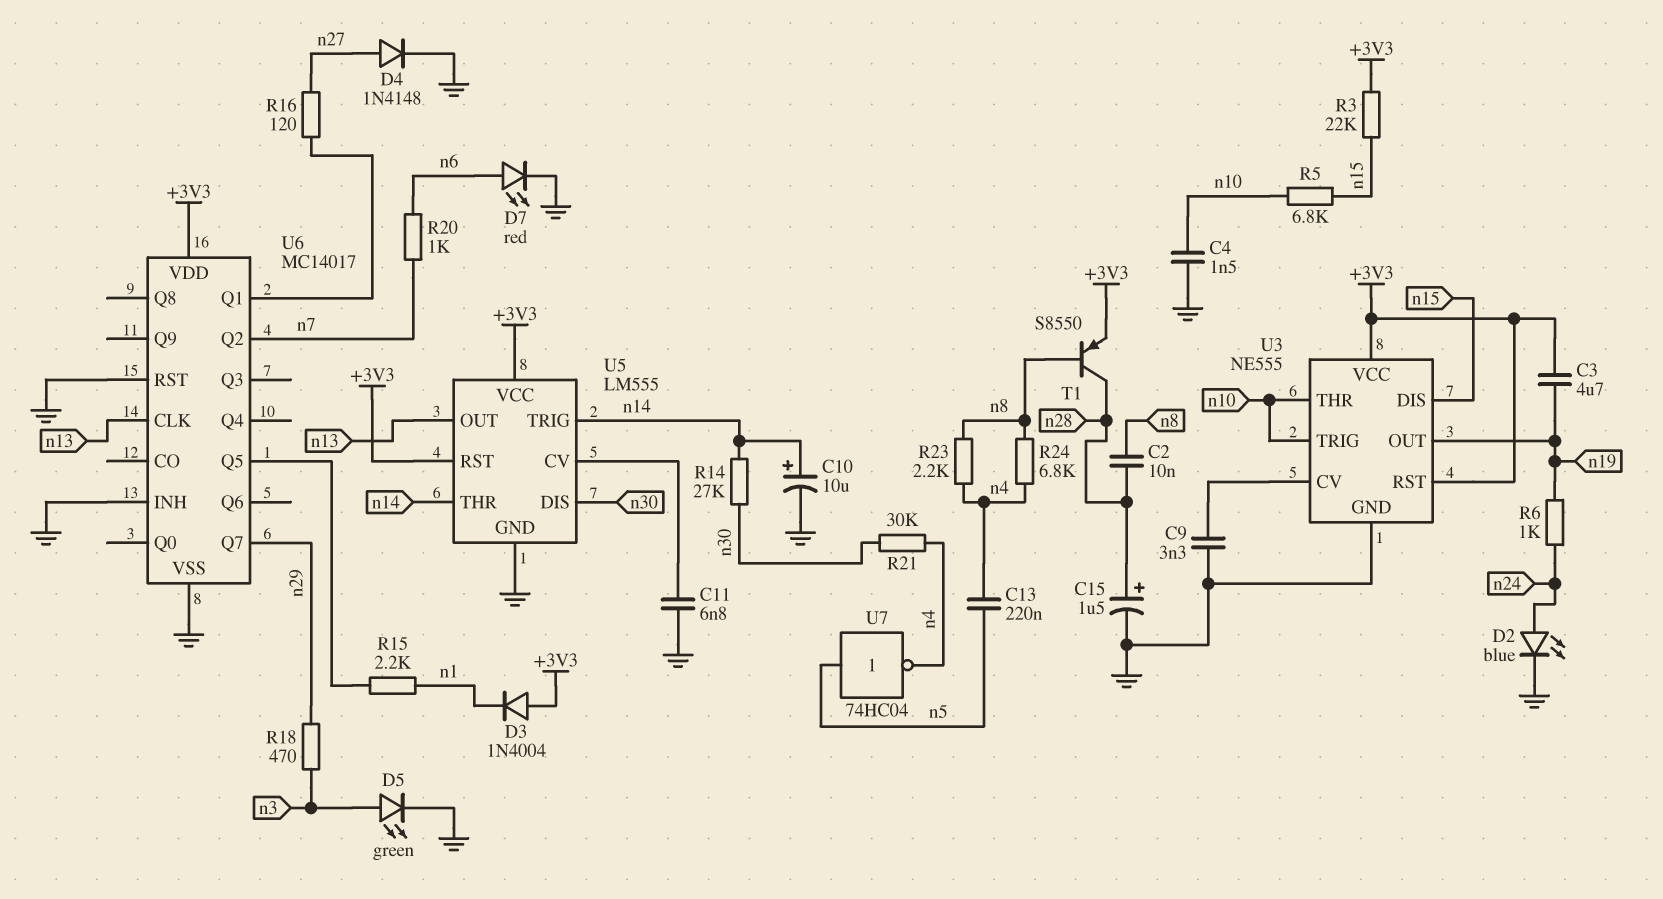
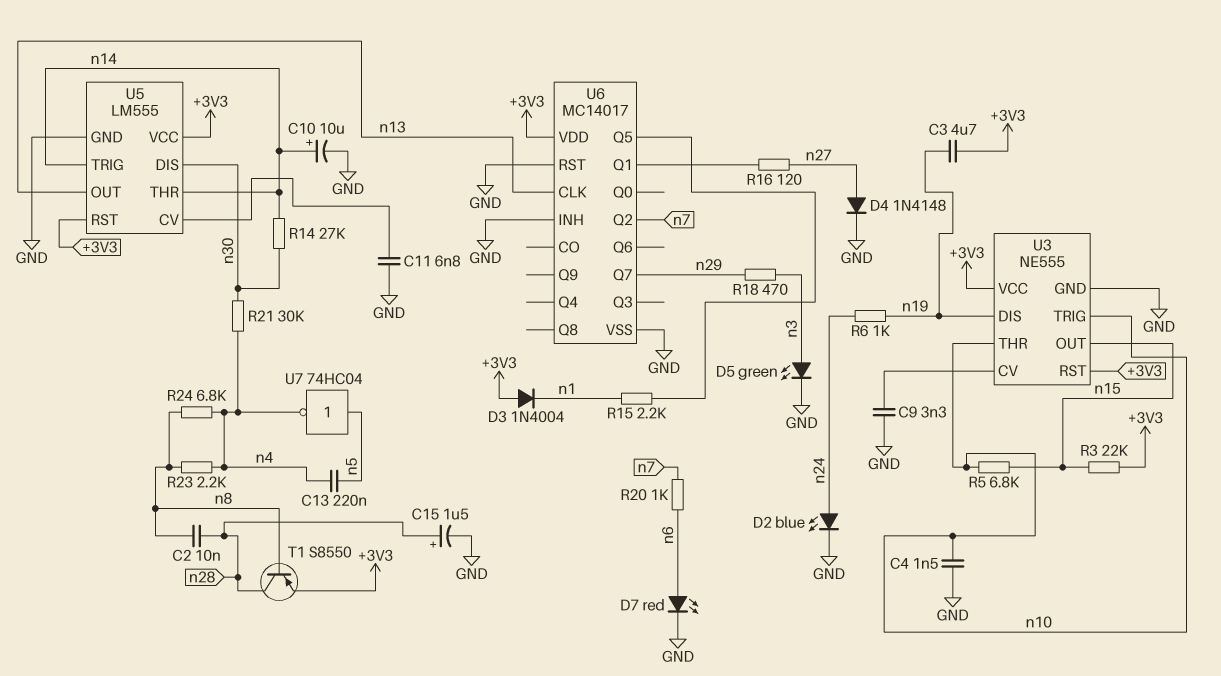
U3 pin DIS: n15 -> n19
U3 pin OUT: n19 -> n15

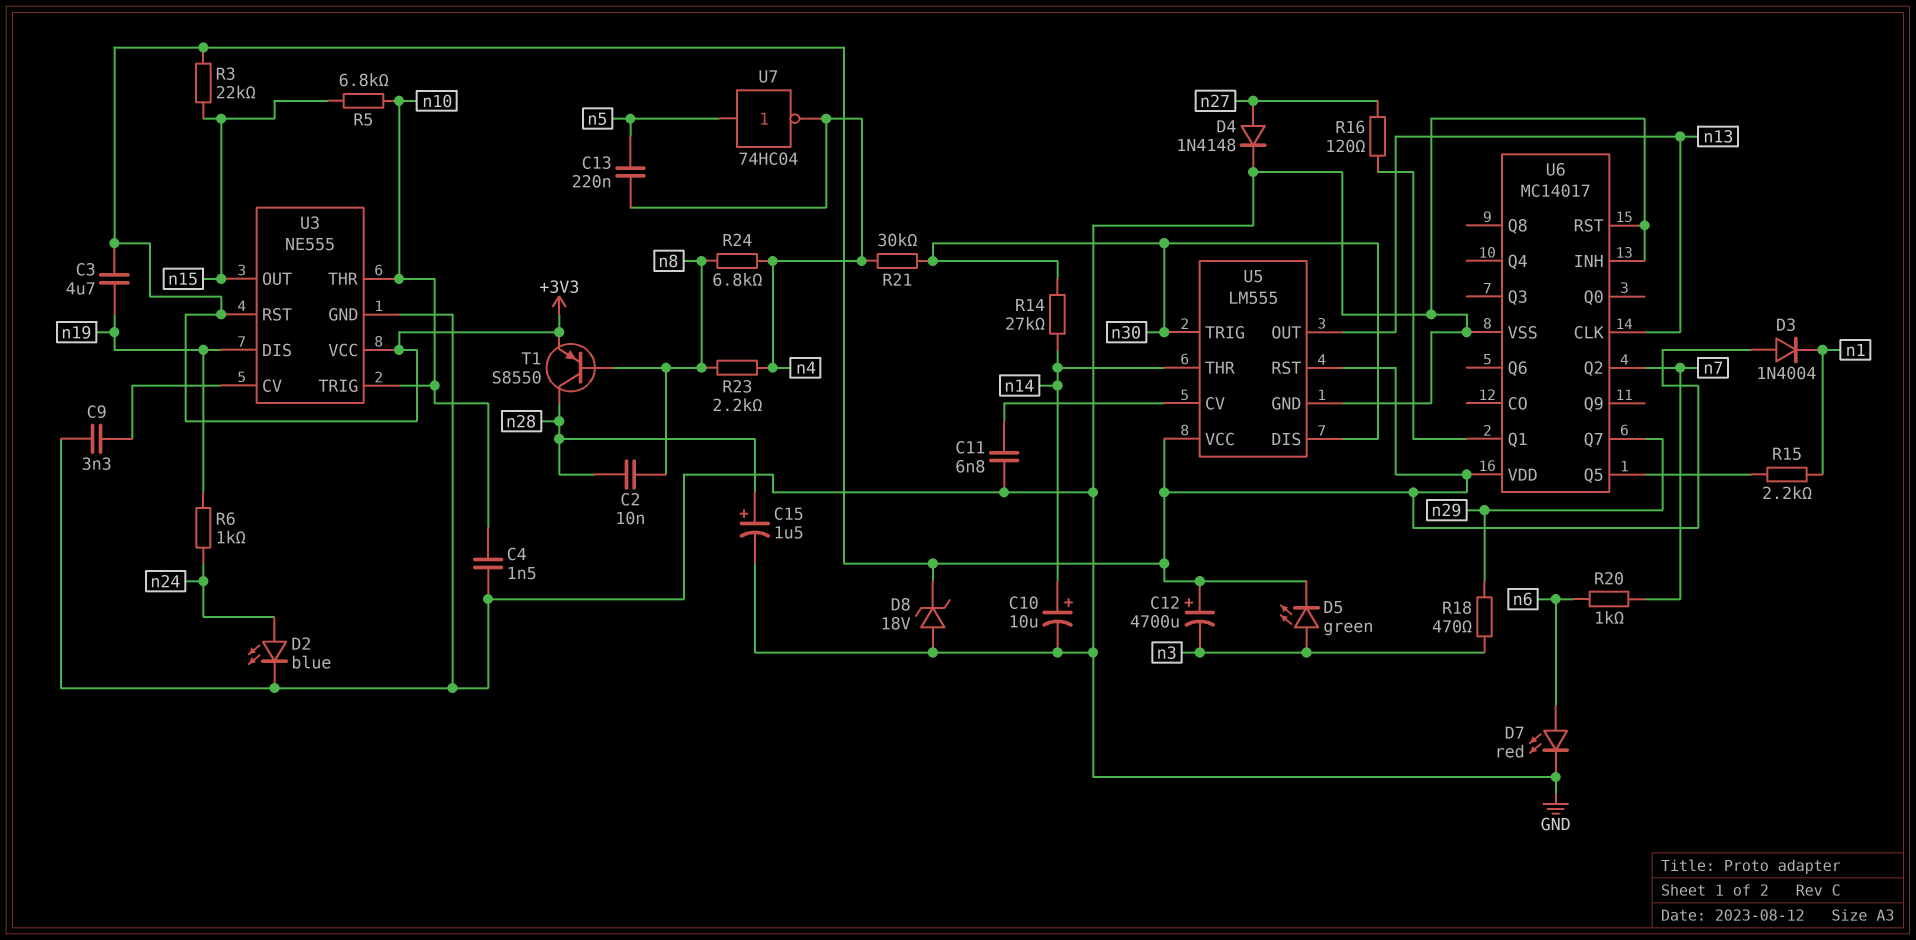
C12: none -> 4700uF (plus +3V3, minus n3)
D5: LED green (A n3, K GND) -> LED green (A n3, K +3V3)
D8: none -> zener 18V (A GND, K +3V3)
U5 pin TRIG: n14 -> n30

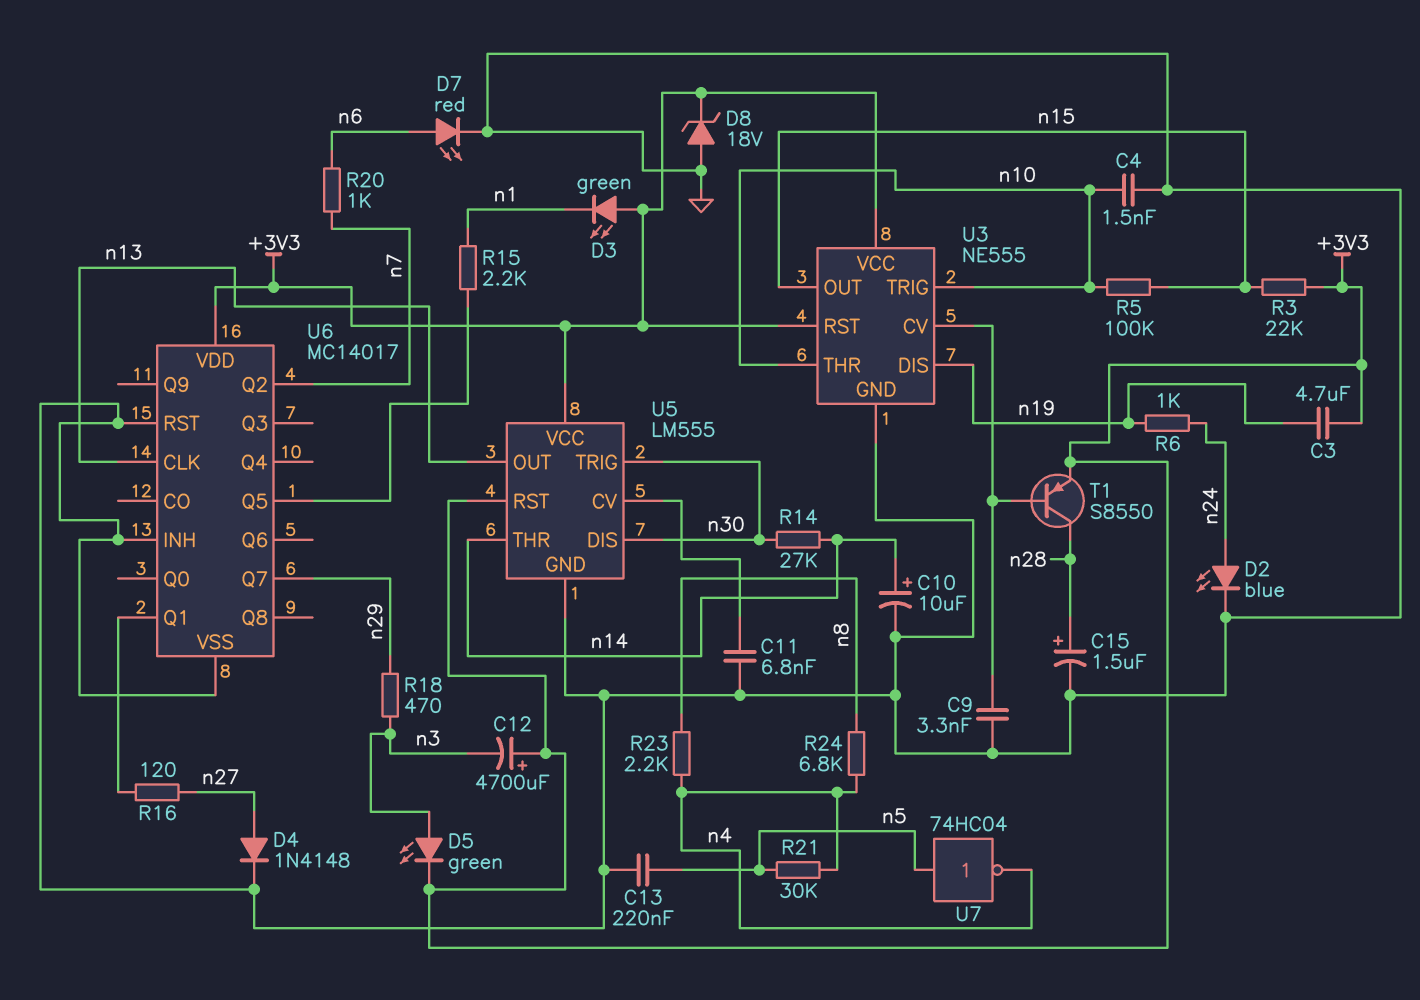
C2: 10nF (n8, n28) -> none
C13: 220nF (n4, n5) -> 220nF (GND, n5)
D3: diode 1N4004 (A +3V3, K n1) -> LED green (A +3V3, K n1)
R5: 6.8k (n10, n15) -> 100k (n10, n15)
R21: 30k (n4, n30) -> 30k (n4, n5)
T1: PNP S8550 (B n8, C n28, E +3V3) -> PNP S8550 (B U3/CV, C n28, E +3V3)

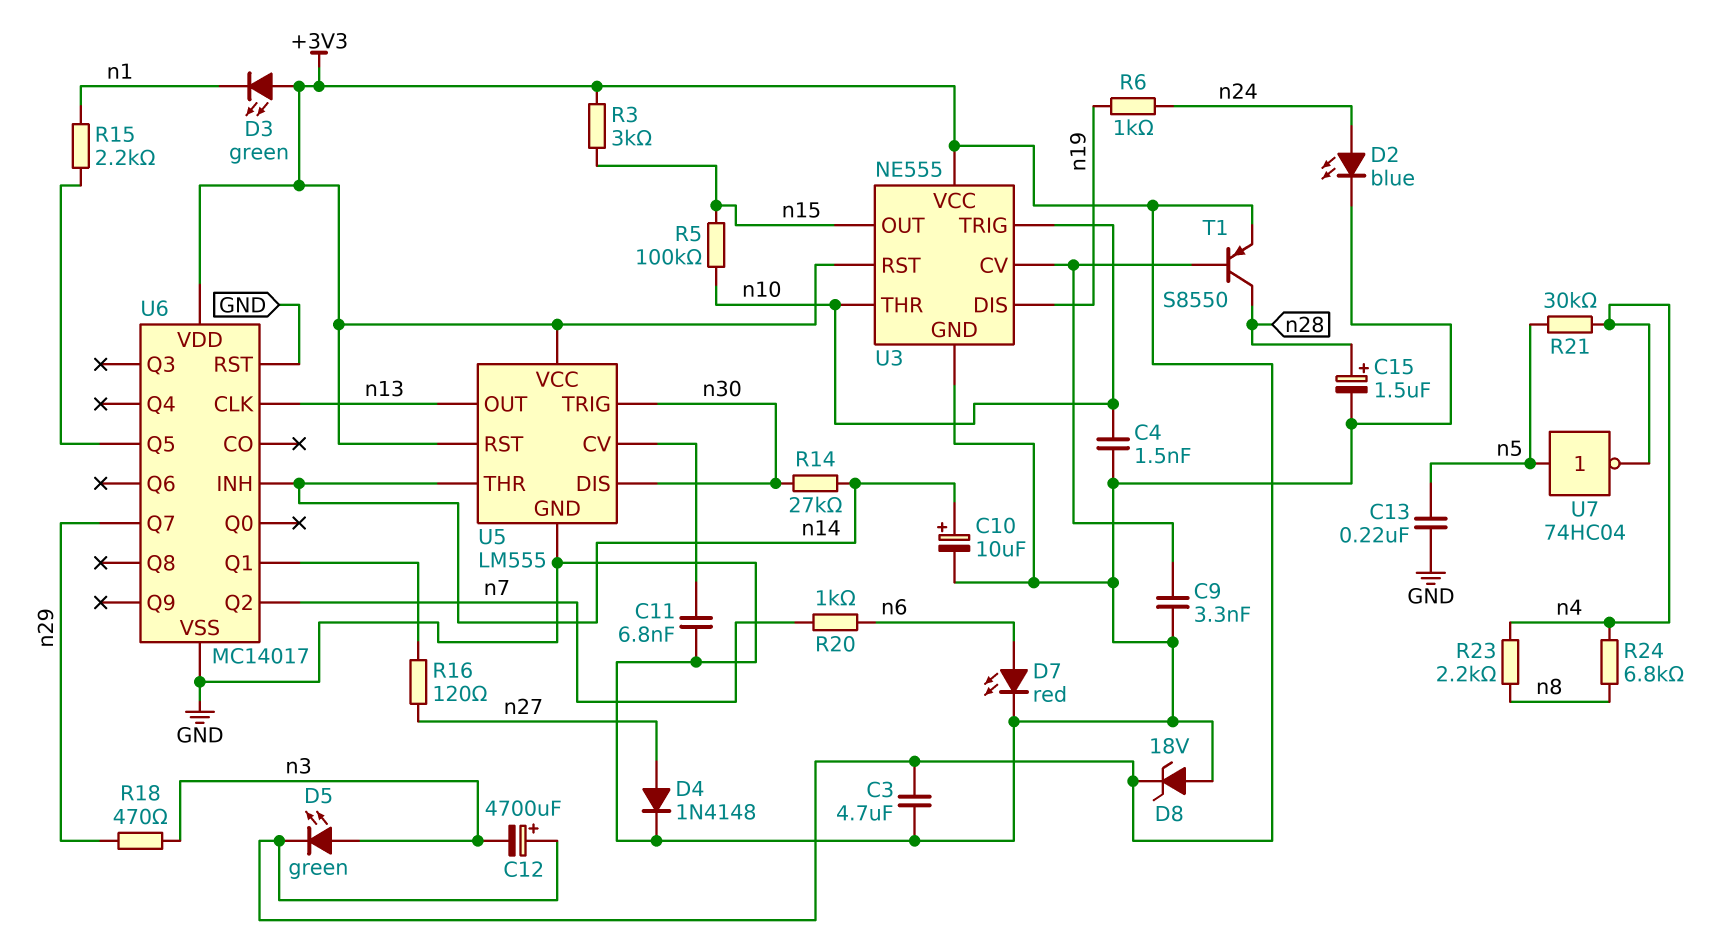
C3: 4.7uF (+3V3, n19) -> 4.7uF (+3V3, GND)
R3: 22k (+3V3, n15) -> 3k (+3V3, n15)
U6 pin INH: GND -> n14

